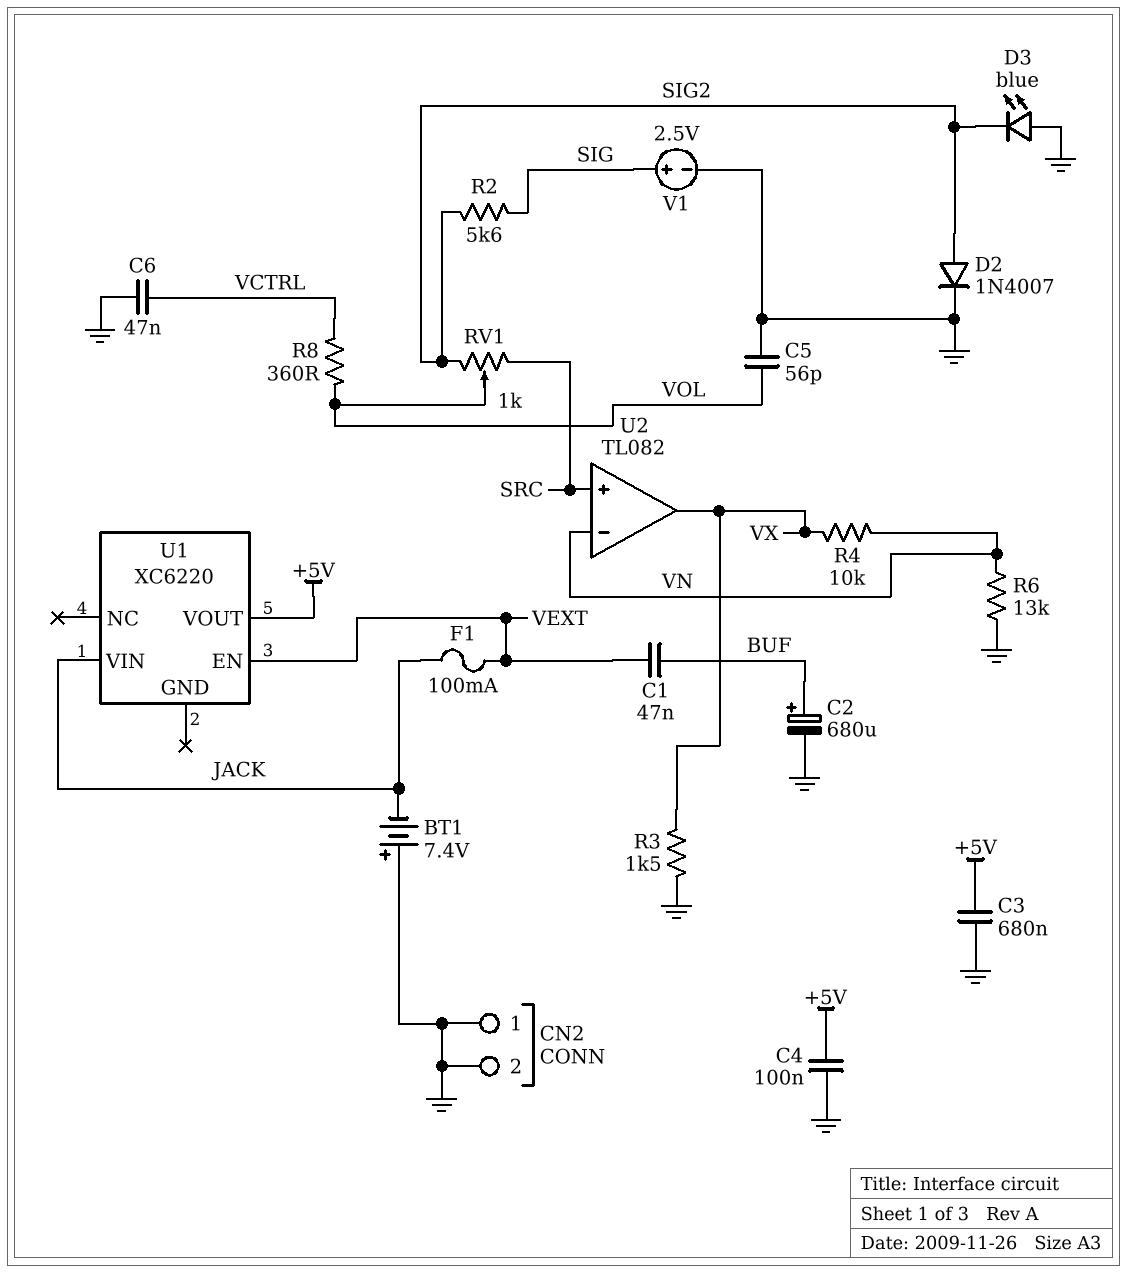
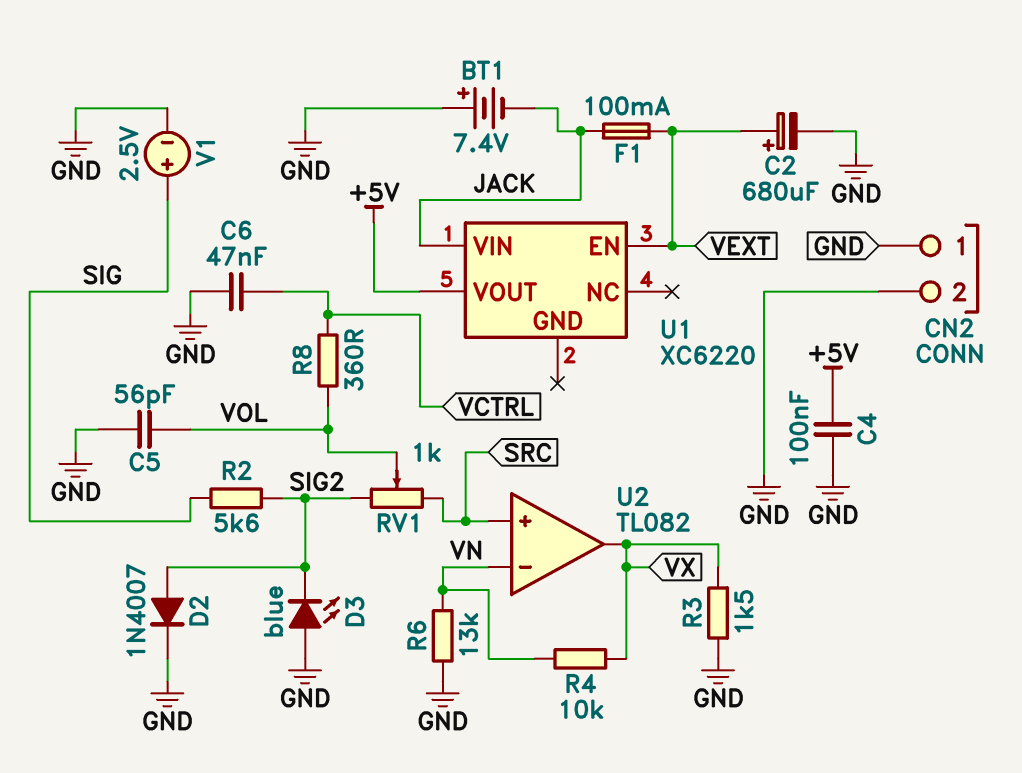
C1: 47nF (BUF, VEXT) -> none
C2: 680uF (plus BUF, minus GND) -> 680uF (plus VEXT, minus GND)
C3: 680nF (+5V, GND) -> none

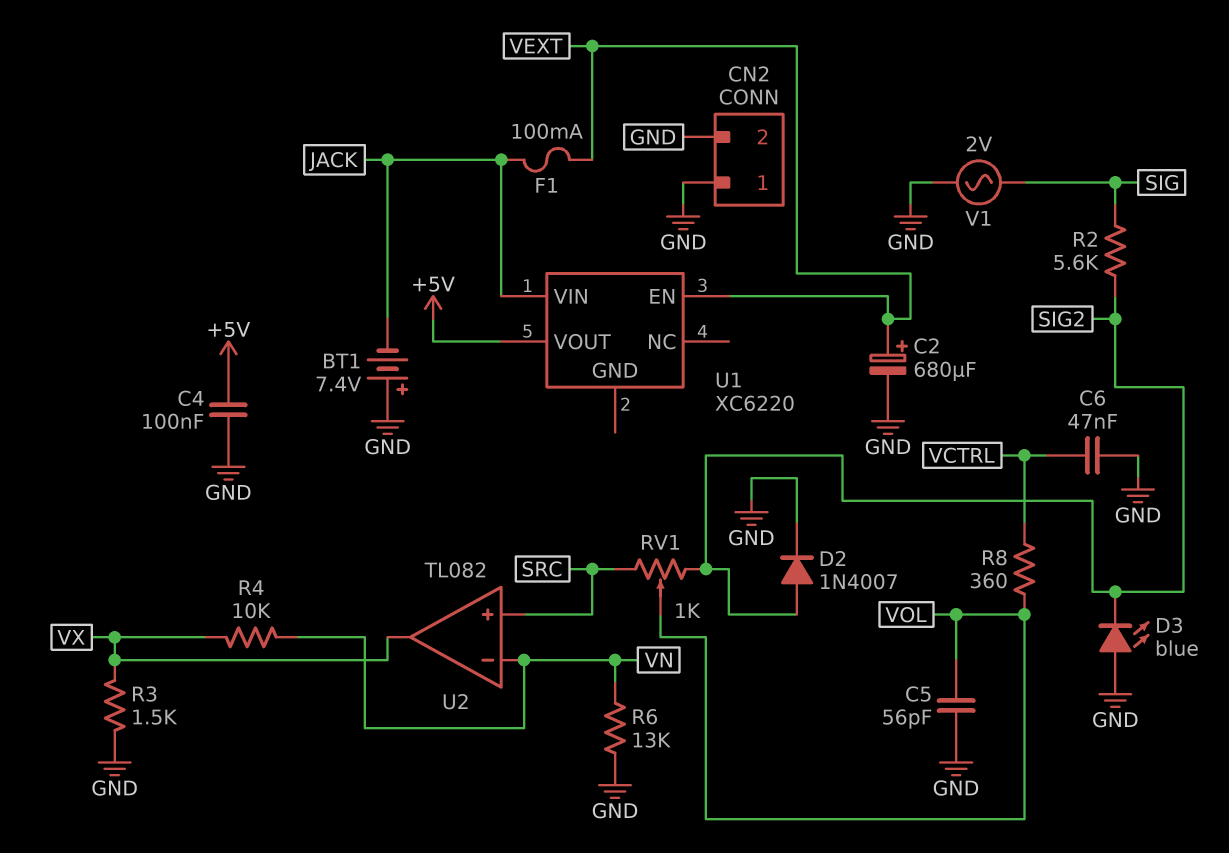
V1: 2.5V (plus SIG, minus GND) -> AC 2V (GND, SIG)

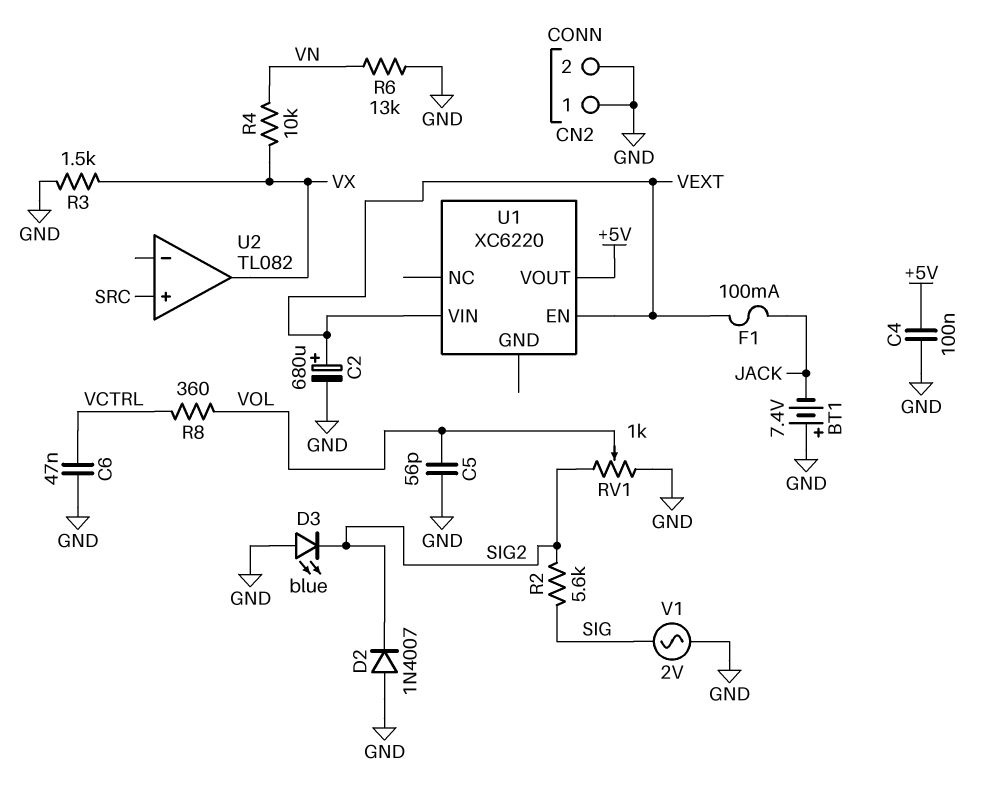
D2: diode 1N4007 (A SIG2, K GND) -> diode 1N4007 (A GND, K SIG2)
RV1: 1k (SIG2, SRC, wiper VOL) -> 1k (GND, SIG2, wiper VOL)
U1 pin VIN: JACK -> VEXT
U2 pin in-: VN -> none

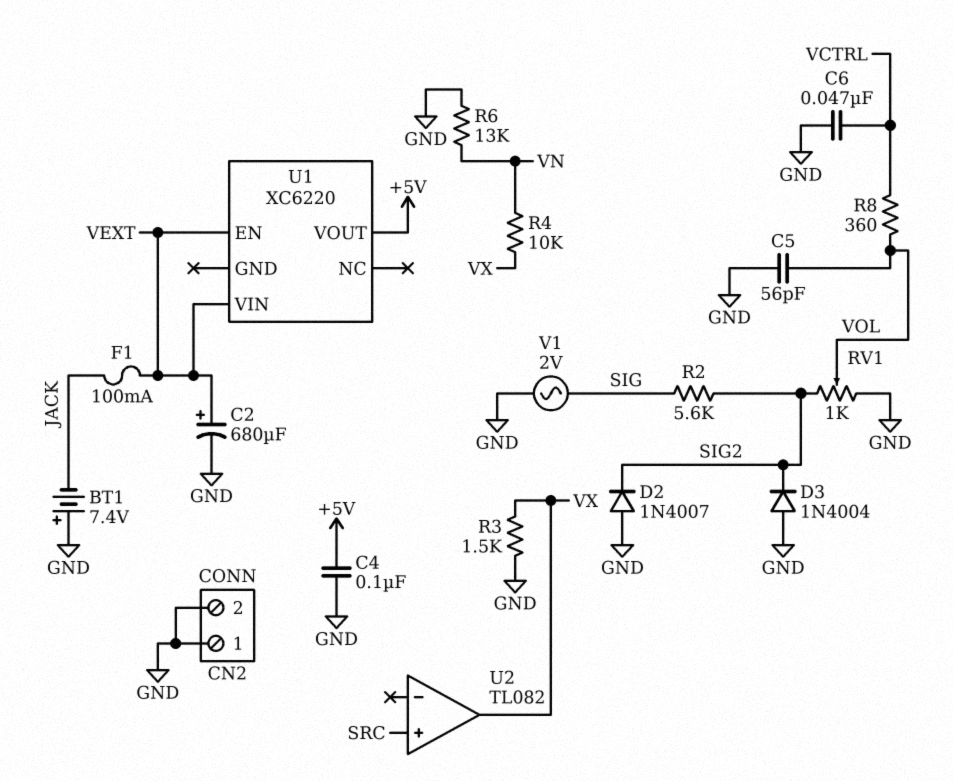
D3: LED blue (A GND, K SIG2) -> diode 1N4004 (A GND, K SIG2)

